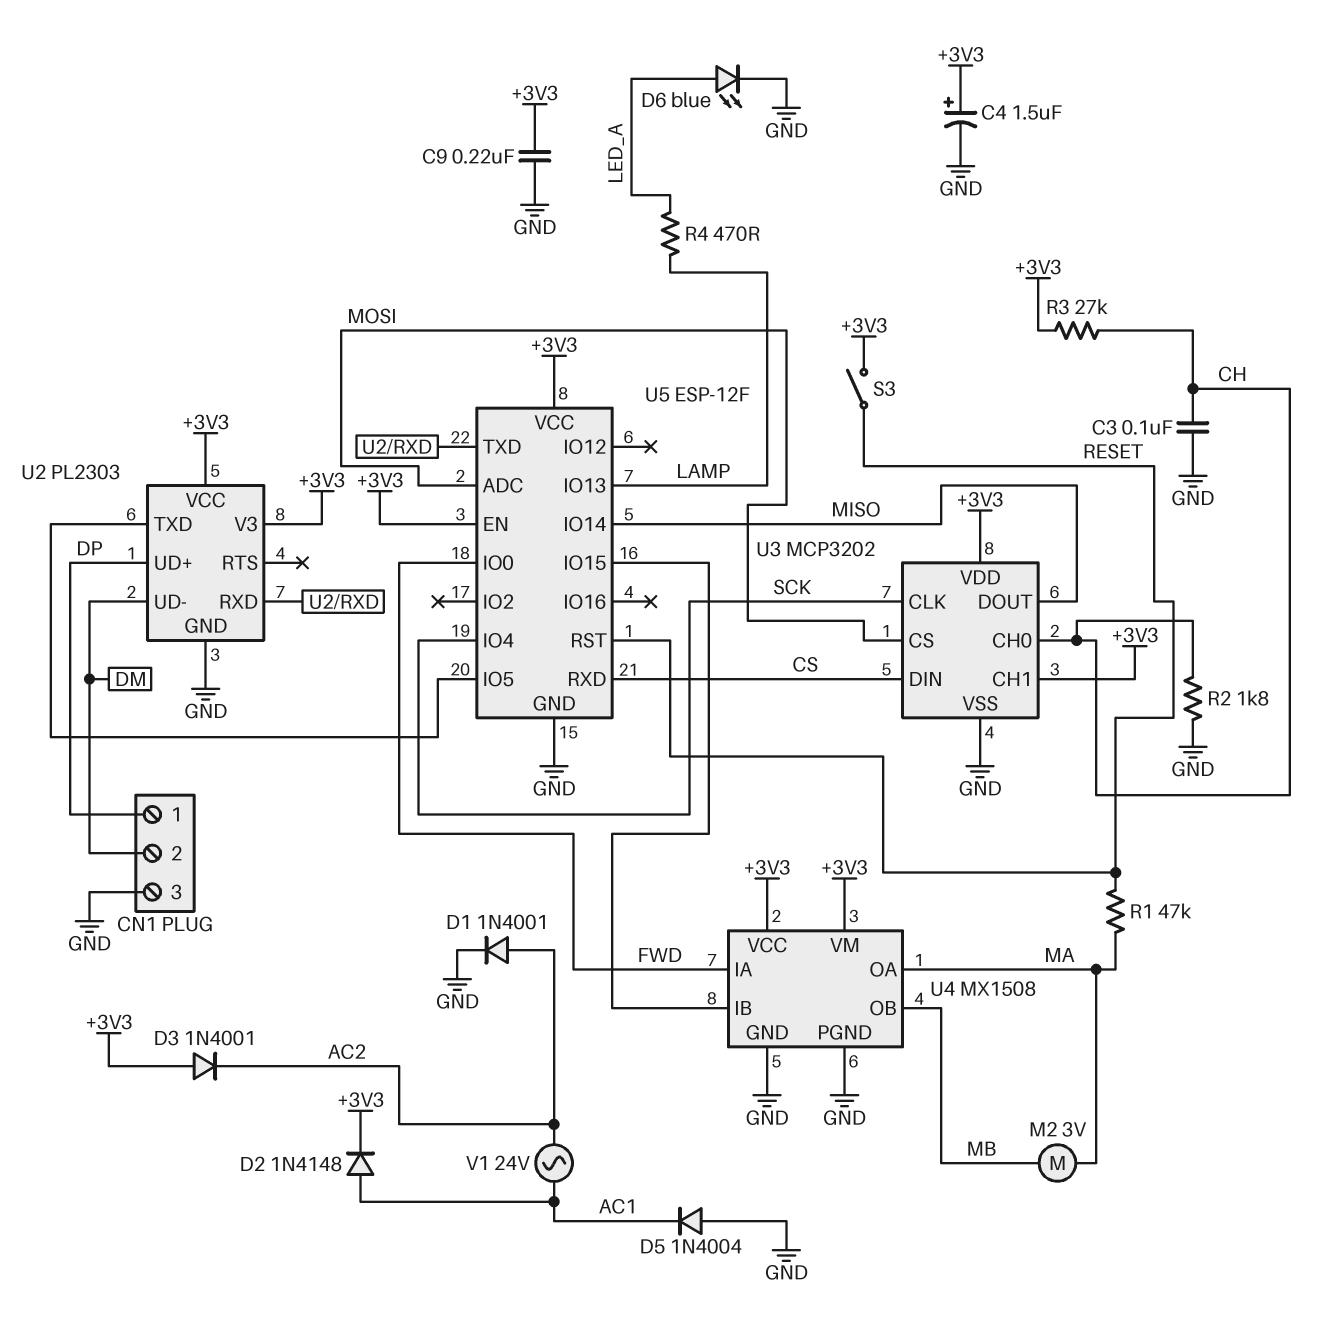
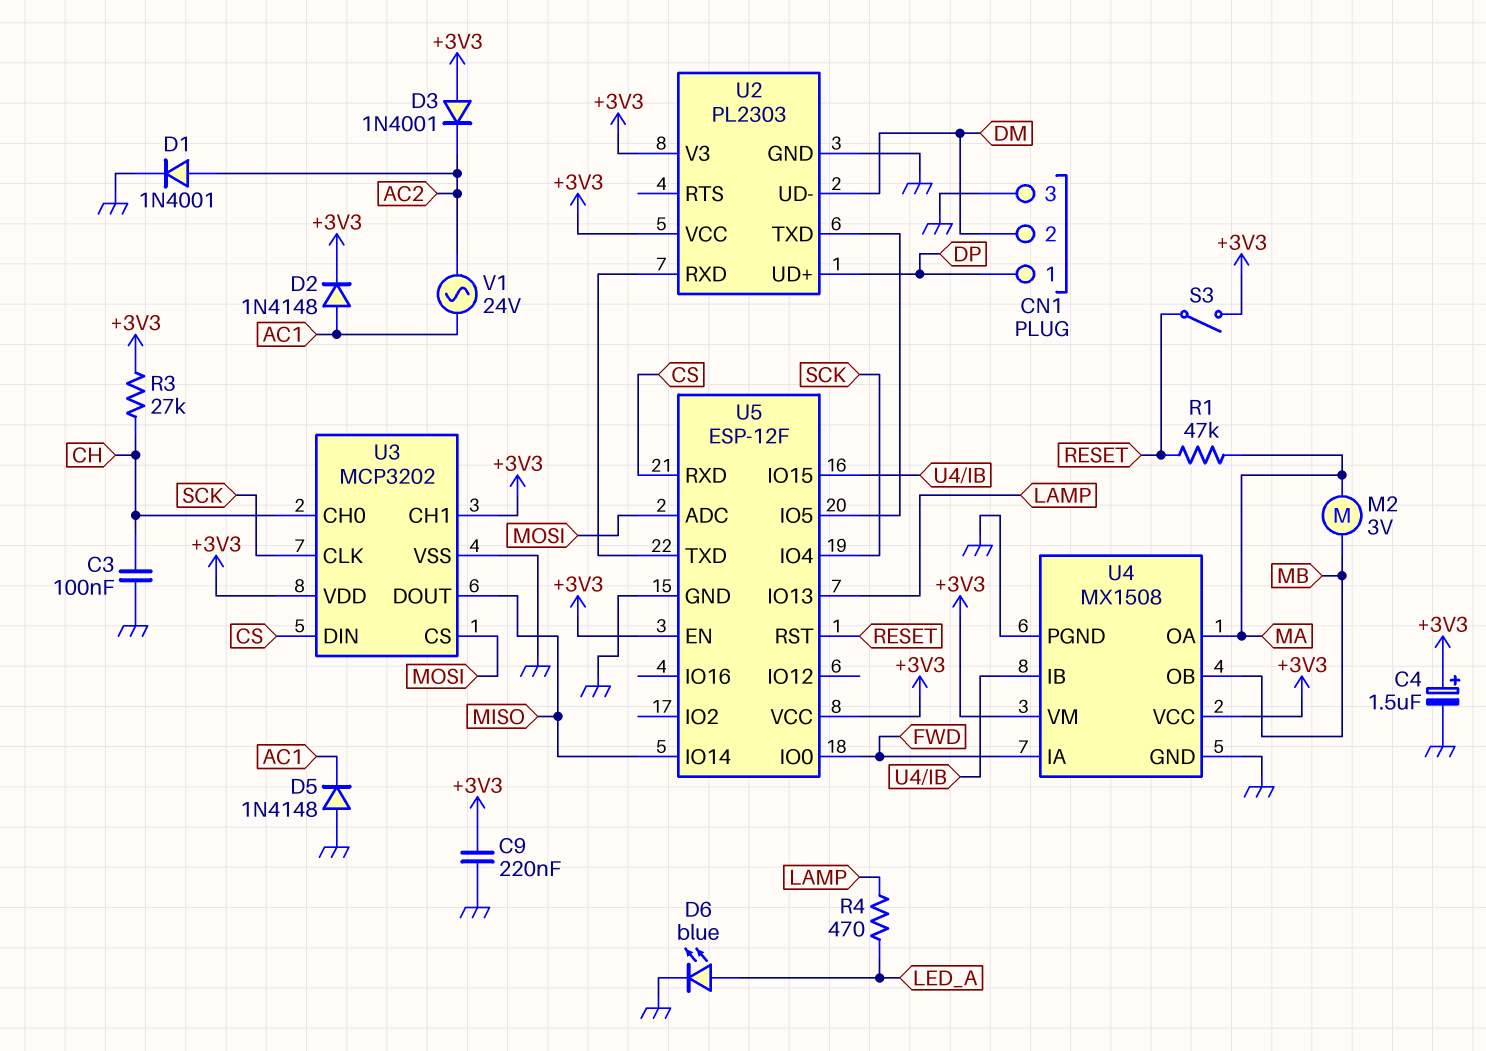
D5: diode 1N4004 (A GND, K AC1) -> diode 1N4148 (A GND, K AC1)
R2: 1.8k (CH, GND) -> none

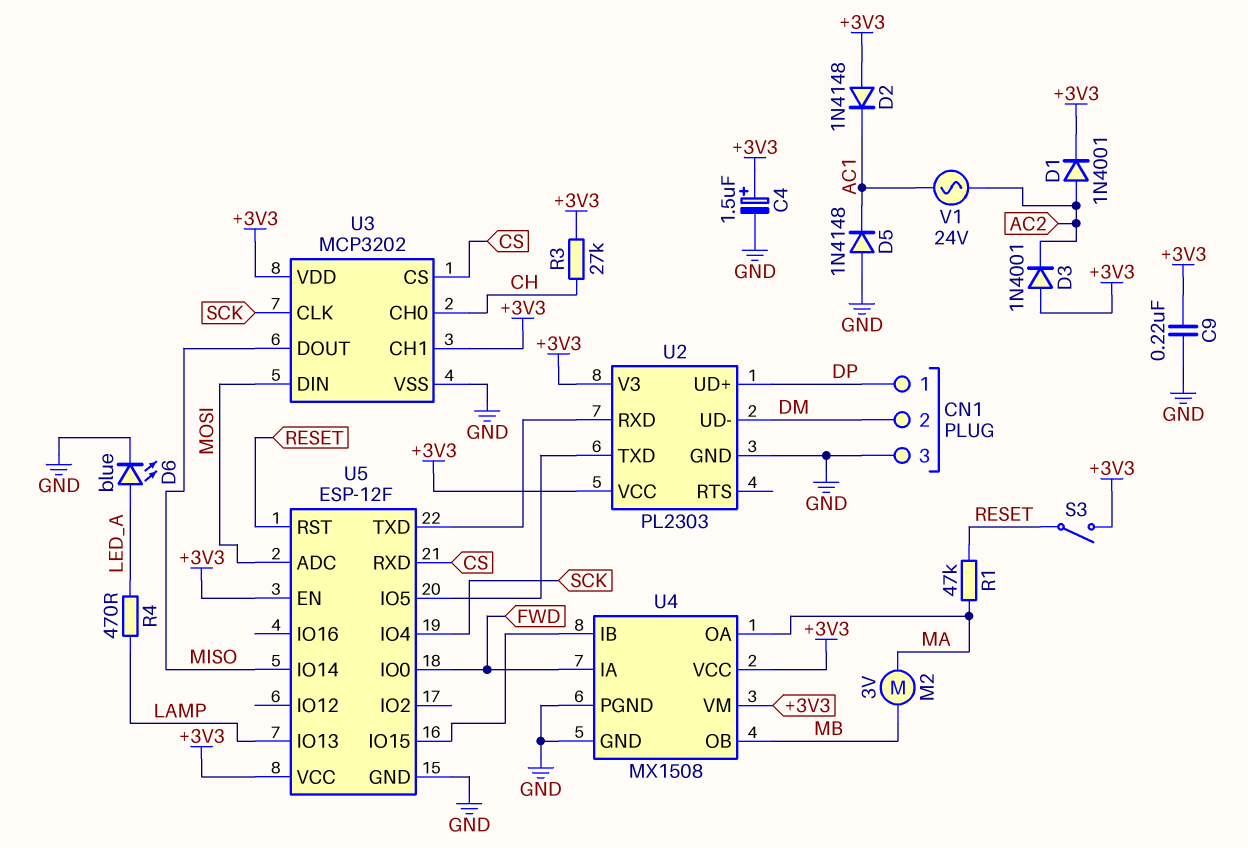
C3: 100nF (CH, GND) -> none
D1: diode 1N4001 (A AC2, K GND) -> diode 1N4001 (A AC2, K +3V3)
D2: diode 1N4148 (A AC1, K +3V3) -> diode 1N4148 (A +3V3, K AC1)
U3 pin CS: MOSI -> CS
U3 pin DIN: CS -> MOSI

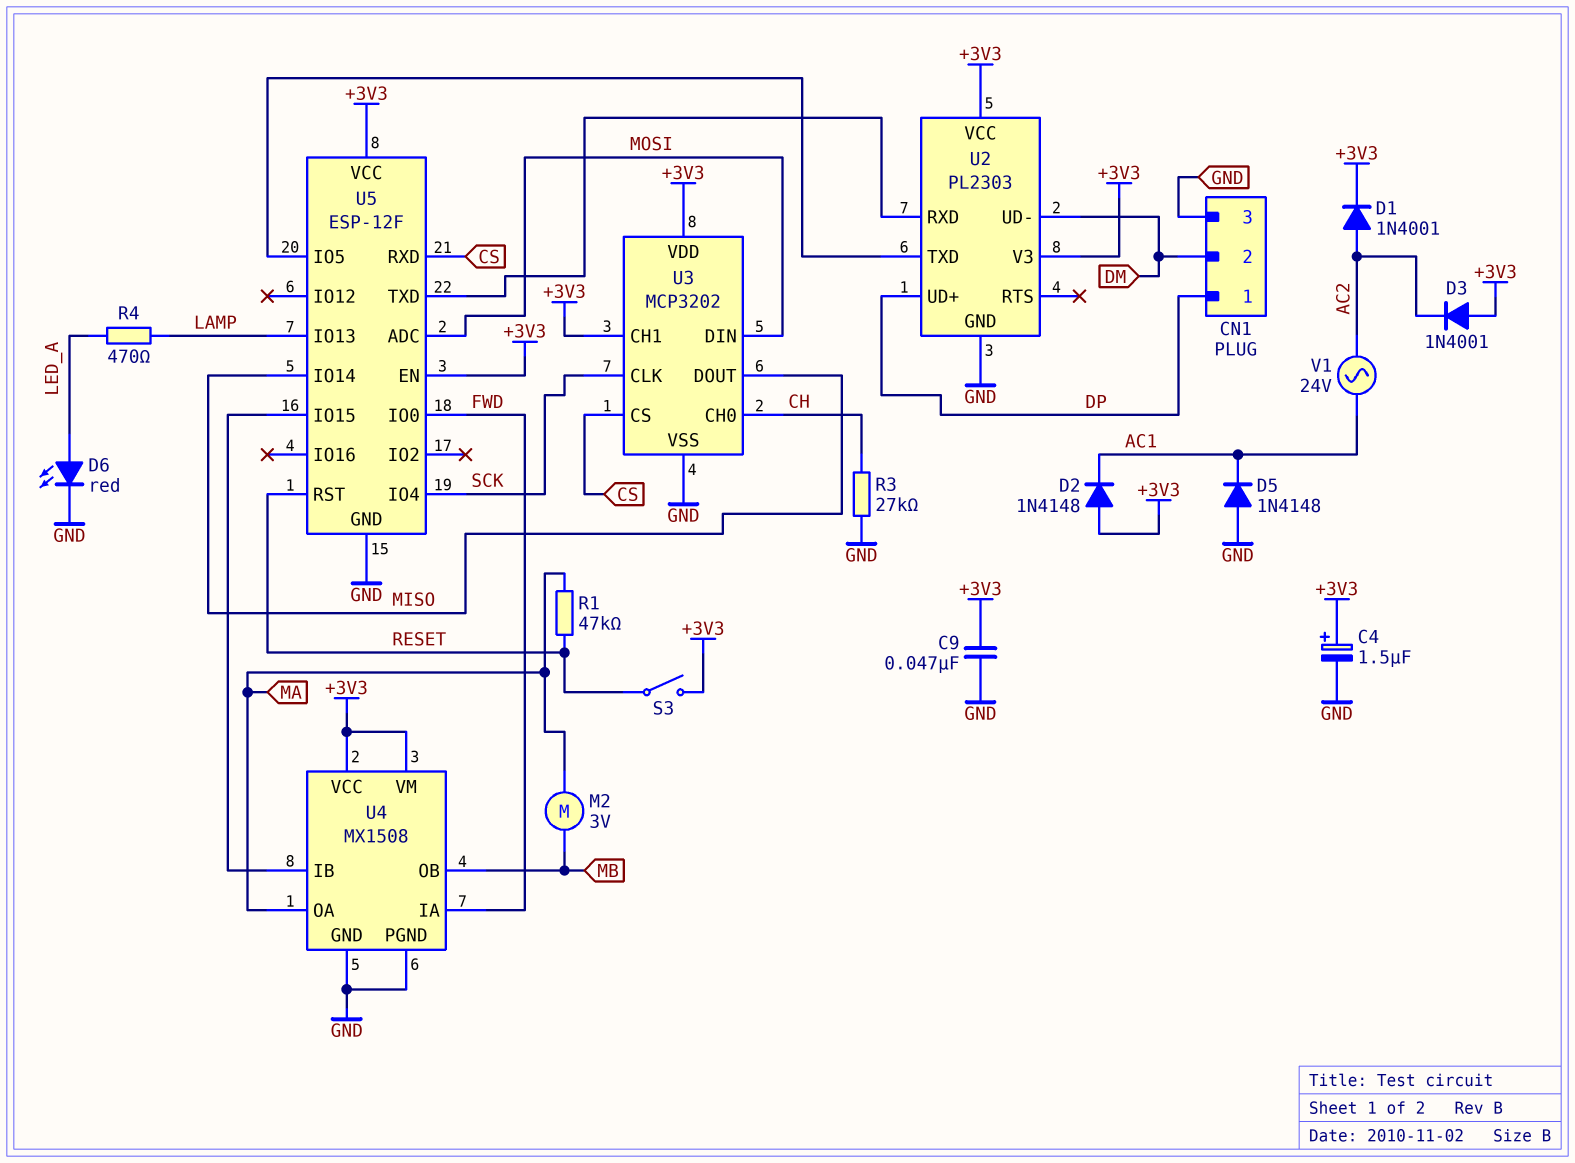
C9: 220nF (+3V3, GND) -> 47nF (+3V3, GND)
D6: LED blue (A LED_A, K GND) -> LED red (A LED_A, K GND)
R3: 27k (+3V3, CH) -> 27k (CH, GND)

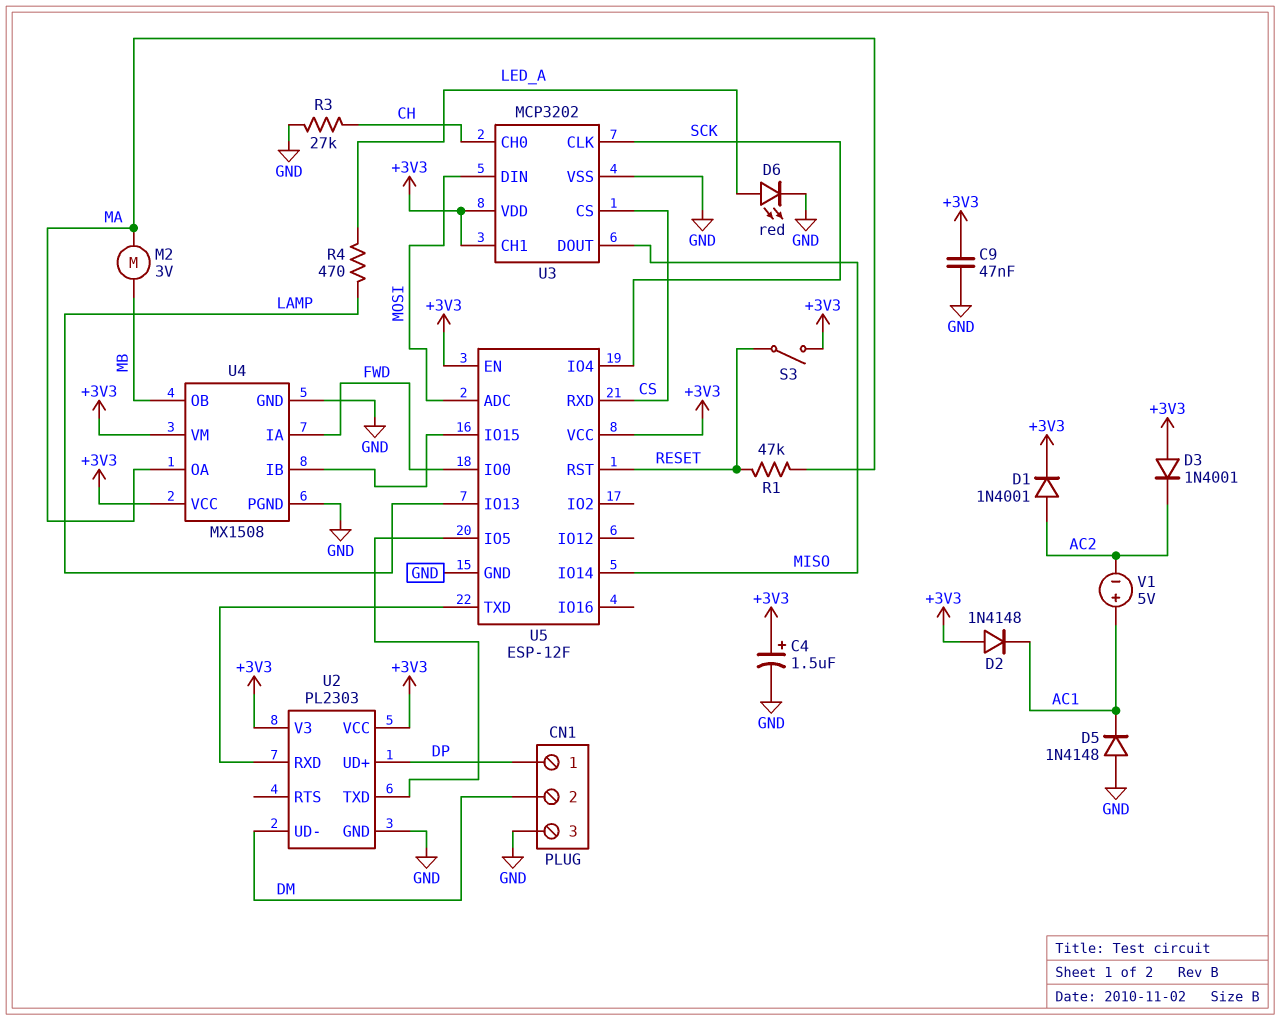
V1: AC 24V (AC1, AC2) -> 5V (plus AC1, minus AC2)

